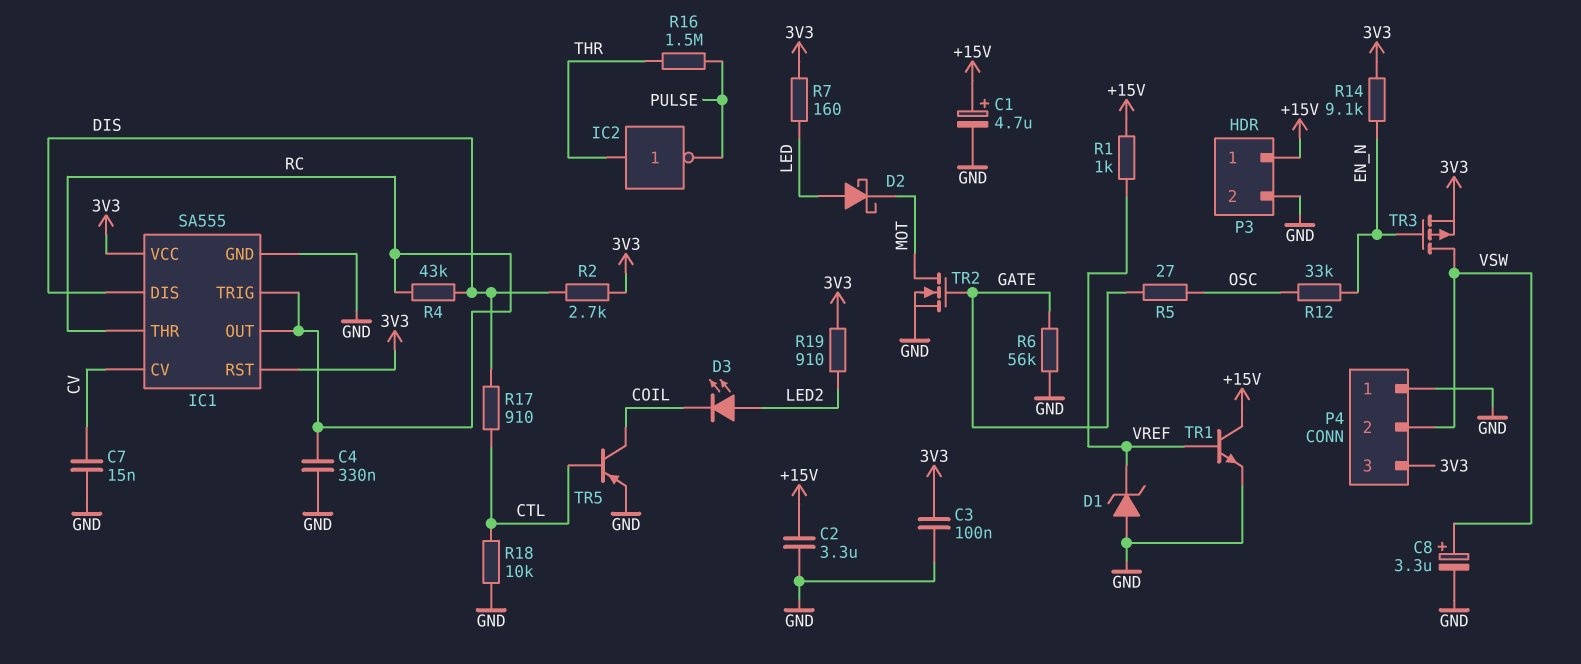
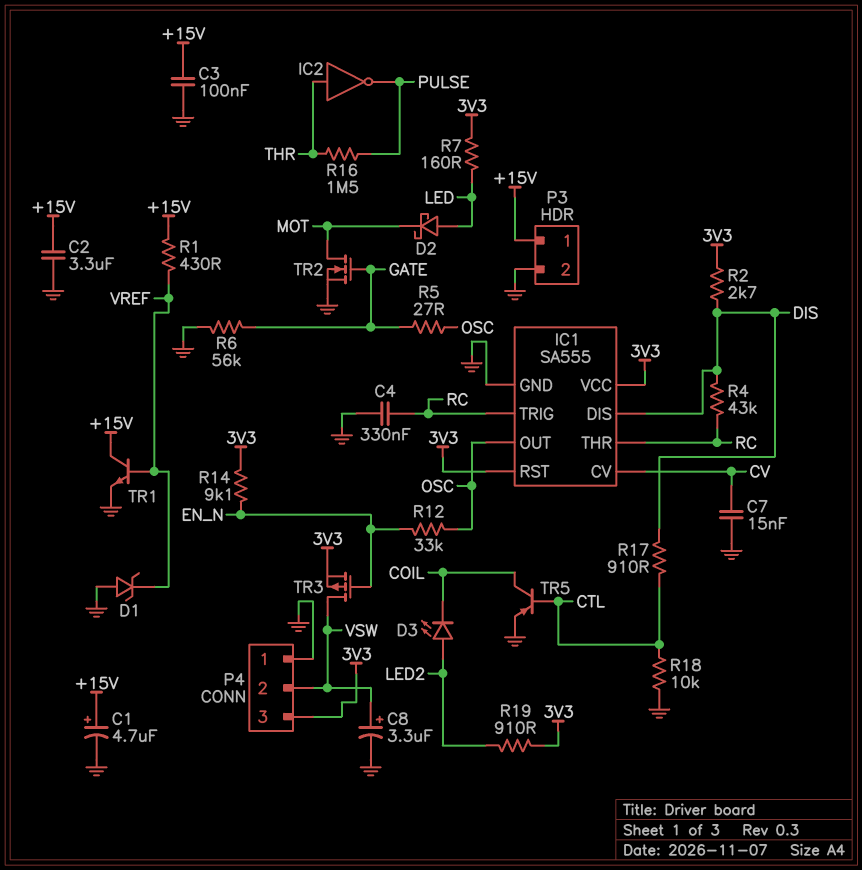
C3: 100nF (3V3, GND) -> 100nF (+15V, GND)
IC1 pin OUT: RC -> OSC
R1: 1k (+15V, VREF) -> 430 (+15V, VREF)

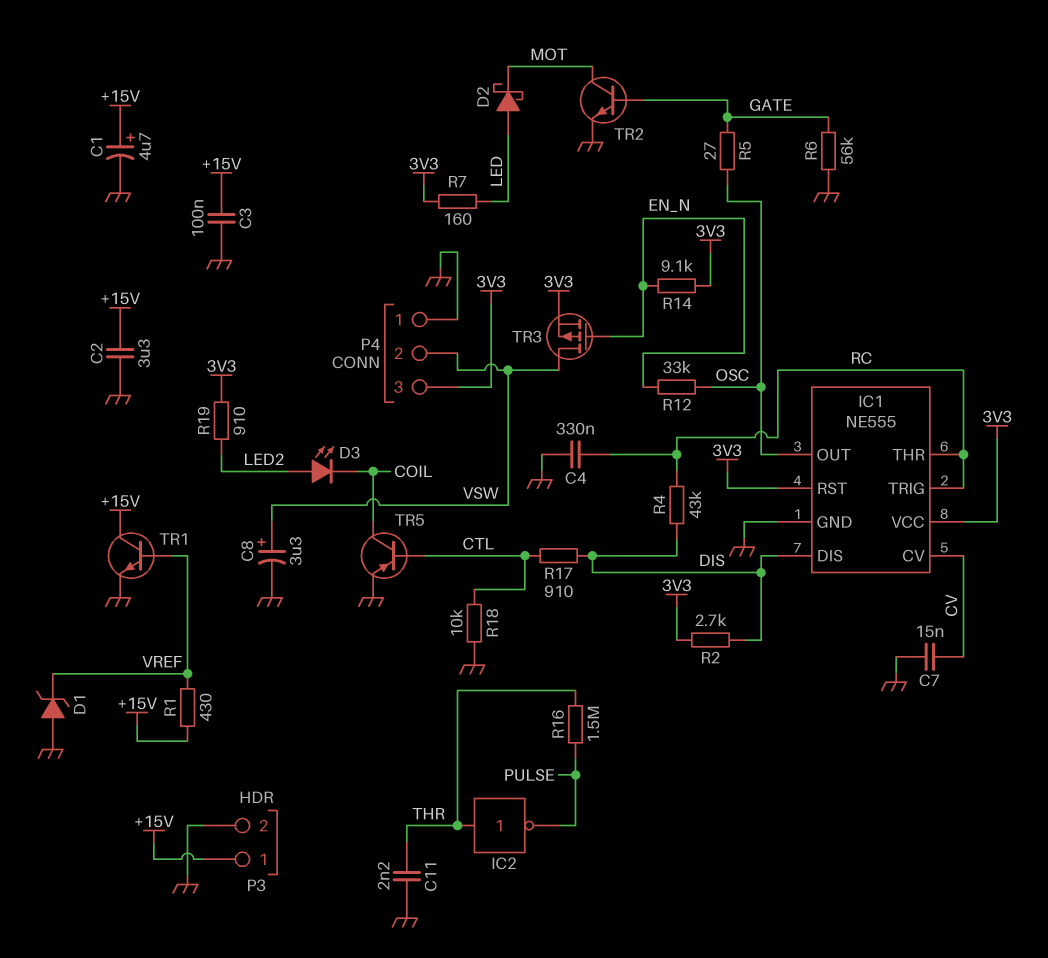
C11: none -> 2.2nF (GND, THR)
IC1: SA555 -> NE555
TR2: NMOS (G GATE, D MOT, S GND) -> NPN (B GATE, C MOT, E GND)

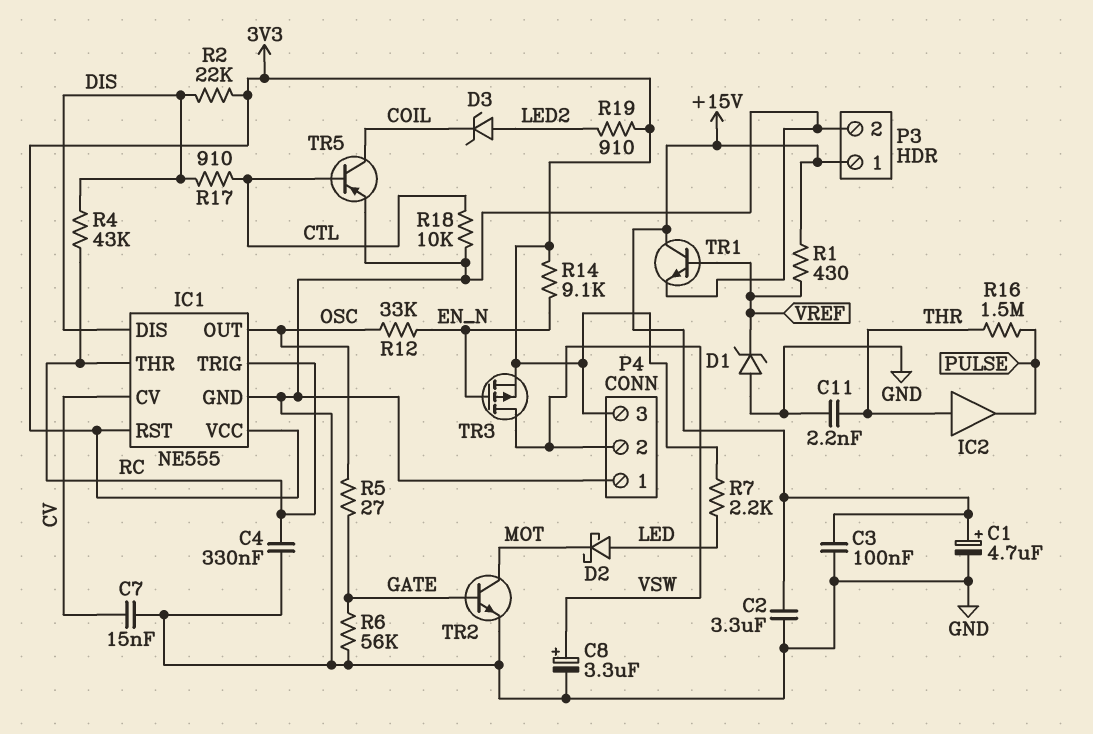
D3: LED (A LED2, K COIL) -> zener (A LED2, K COIL)
IC2: NOT (in THR, out PULSE) -> buffer (in THR, out PULSE)
R2: 2.7k (3V3, DIS) -> 22k (3V3, DIS)
R7: 160 (3V3, LED) -> 2.2k (3V3, LED)

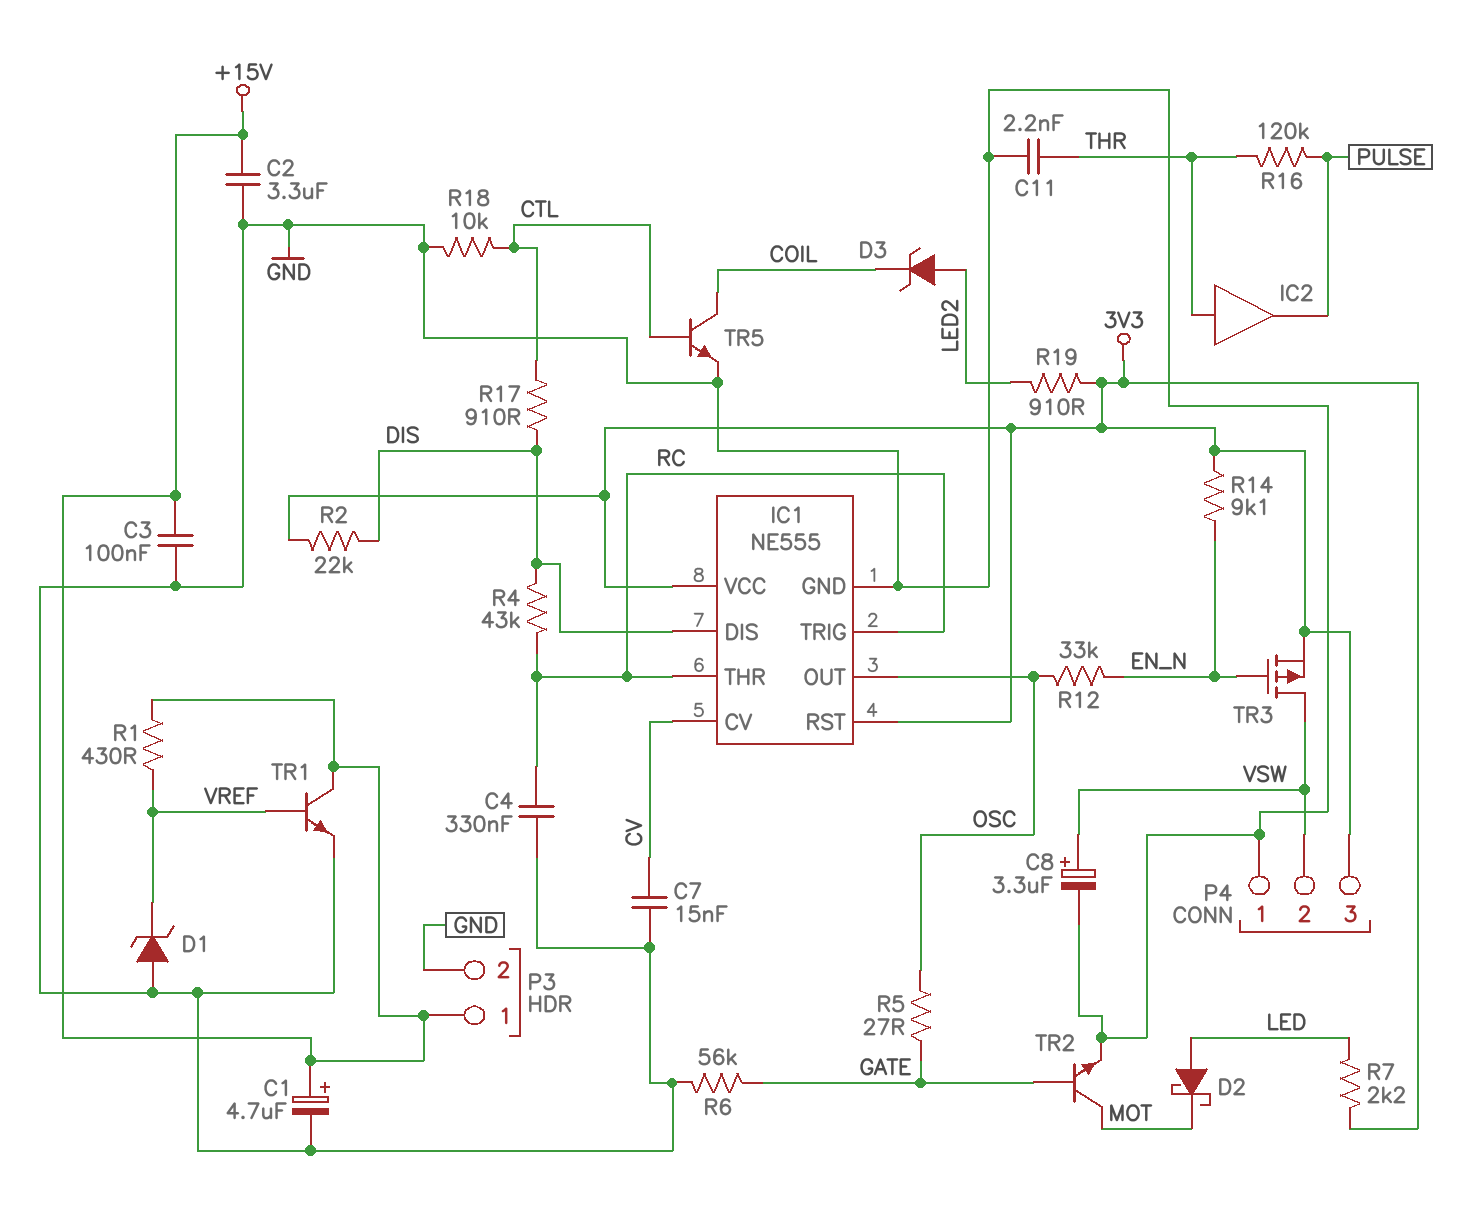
R16: 1.5M (PULSE, THR) -> 120k (PULSE, THR)
TR5: PNP (B CTL, C COIL, E GND) -> NPN (B CTL, C COIL, E GND)

